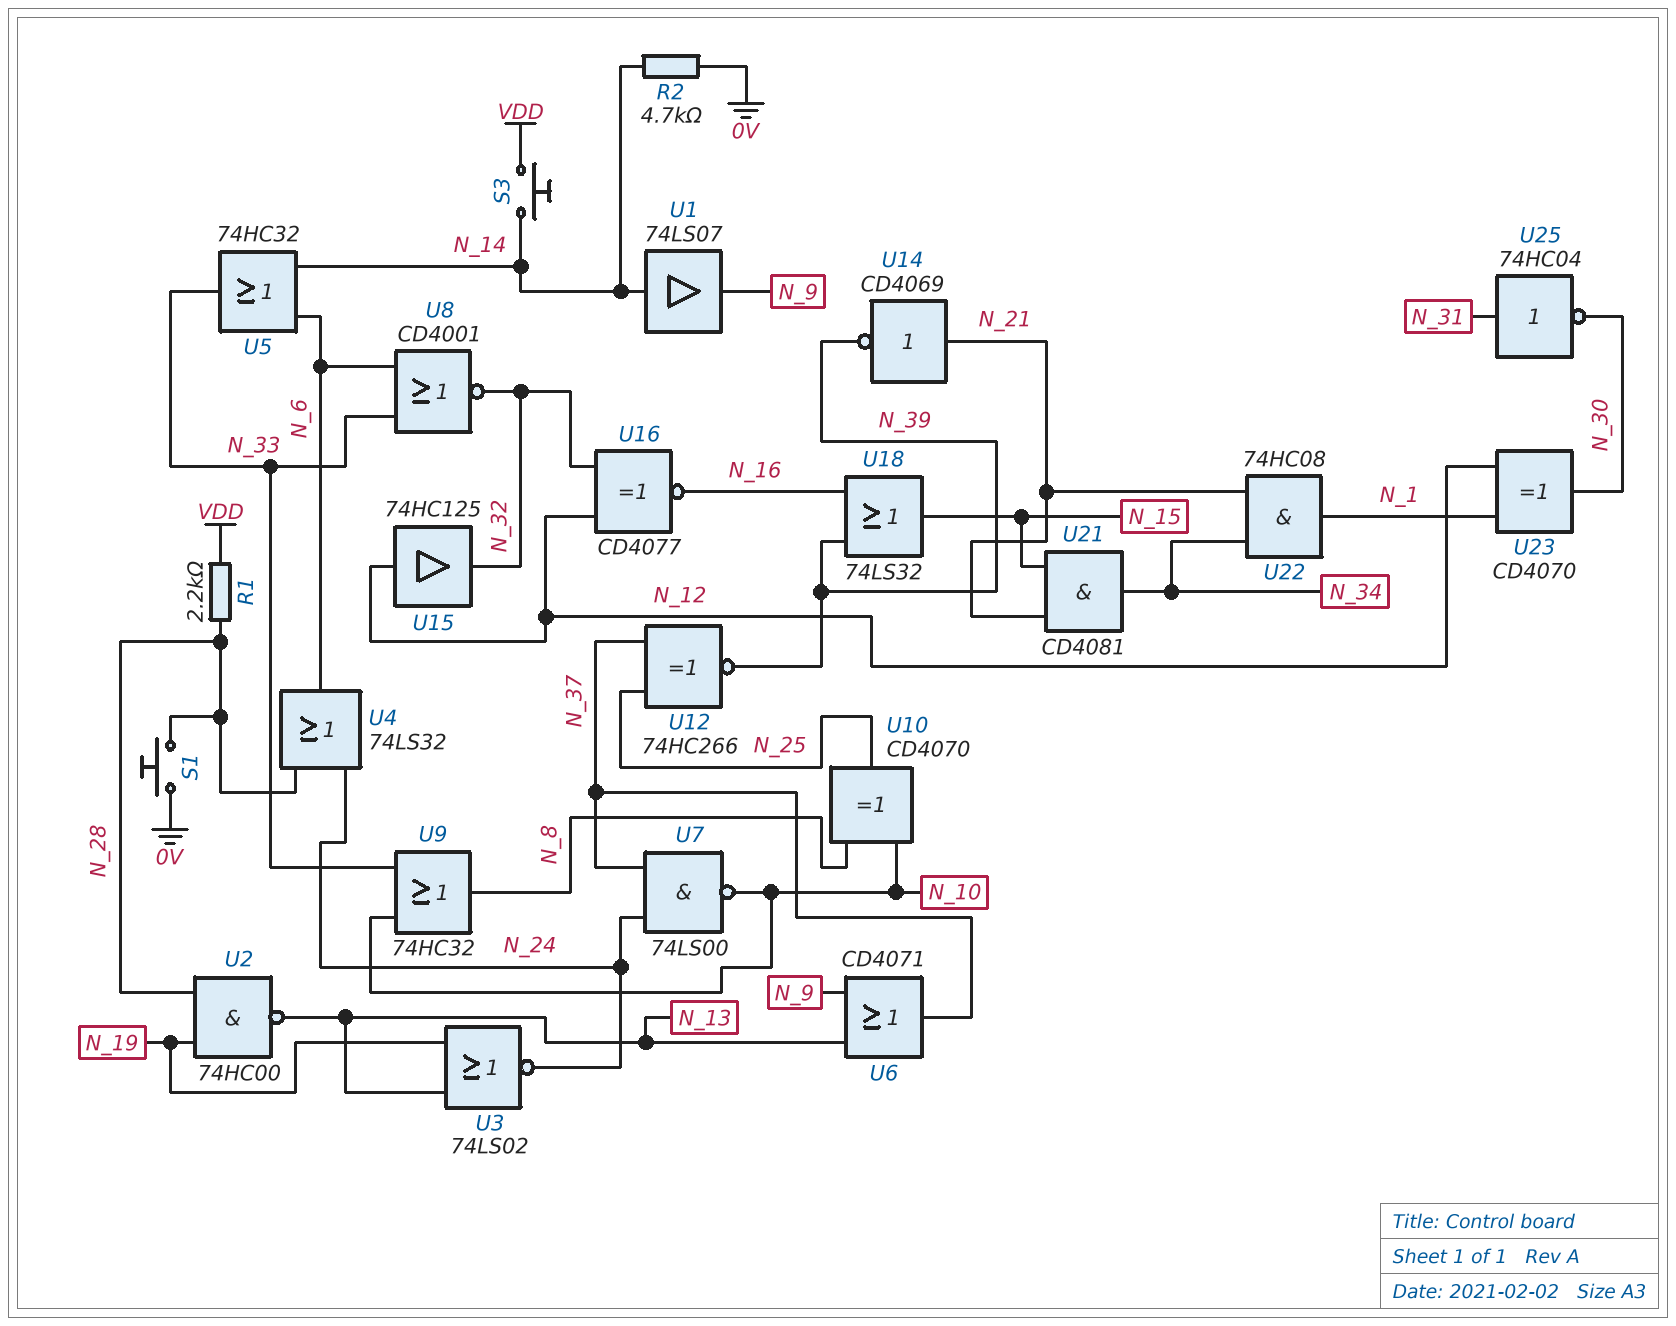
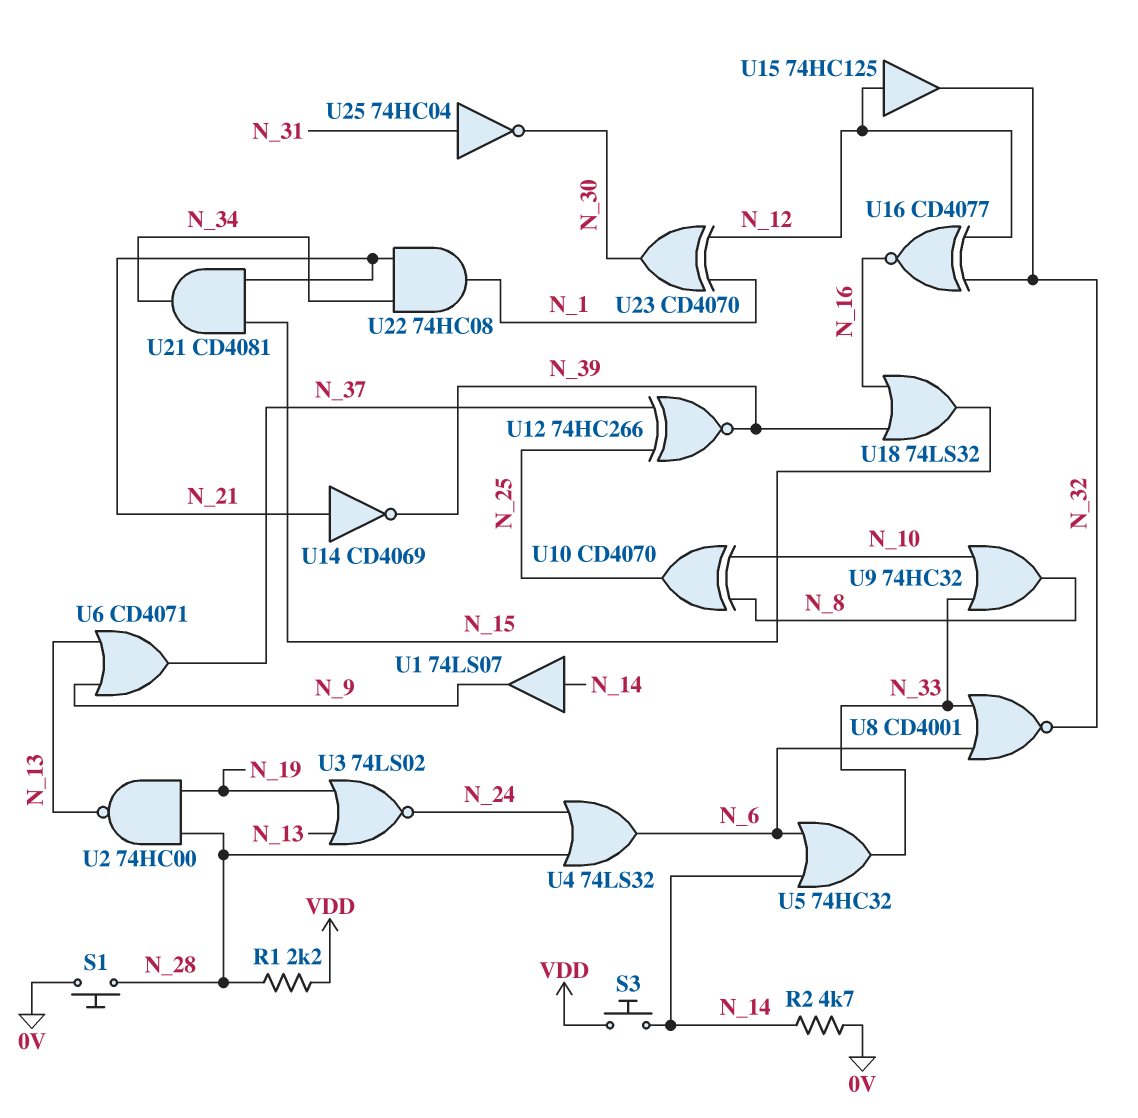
U7: NAND 74LS00 (in N_24, in N_37, out N_10) -> none

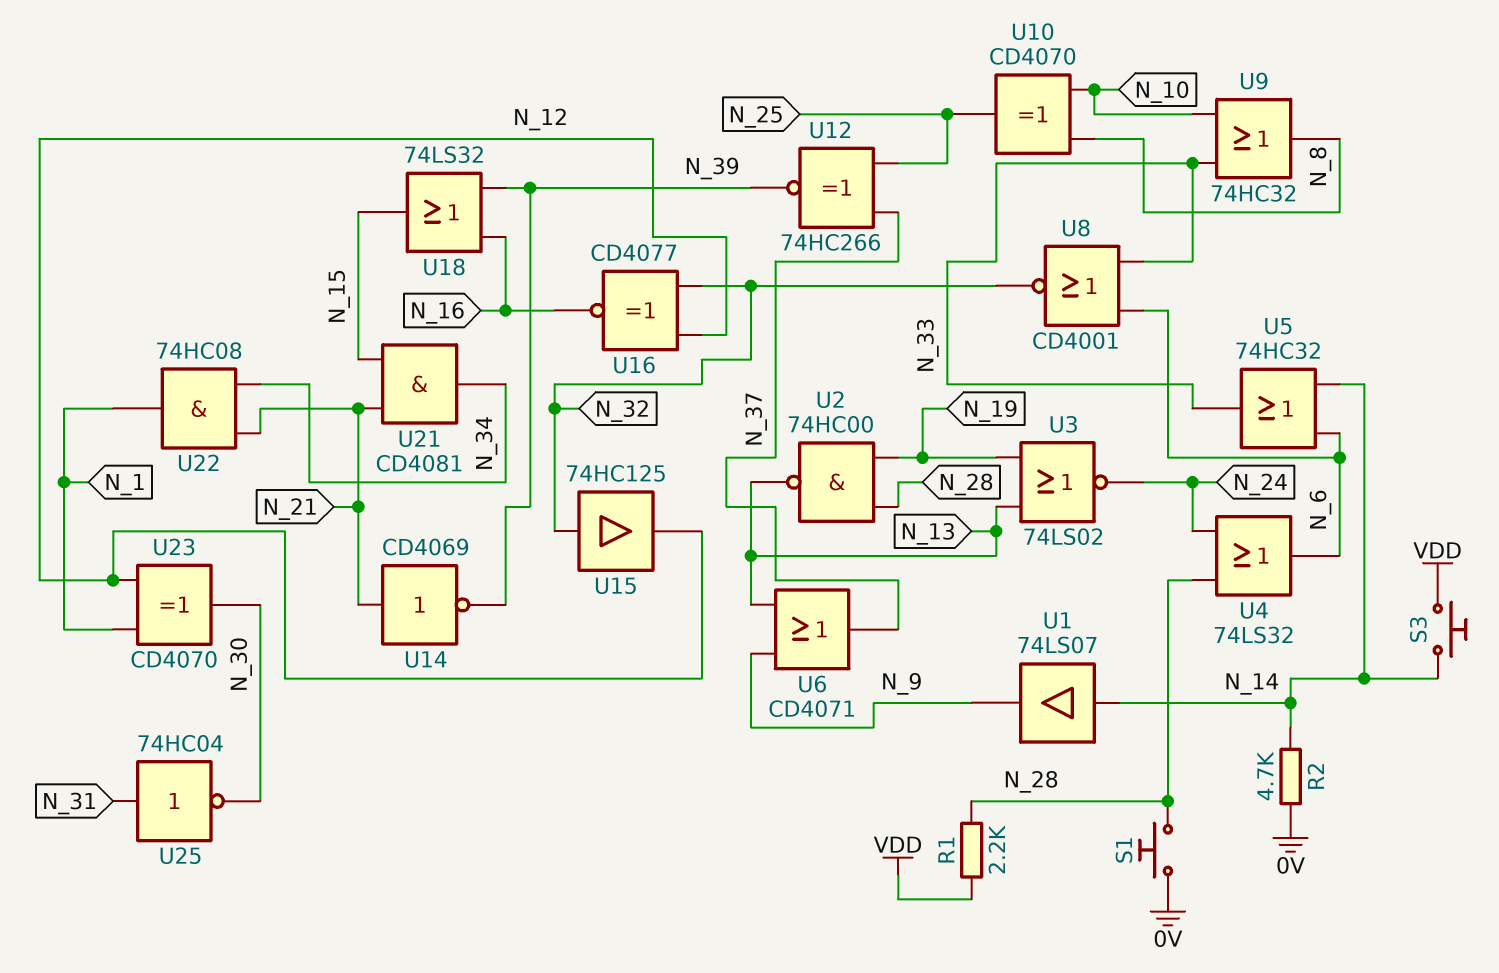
U15: buffer 74HC125 (in N_12, out N_32) -> buffer 74HC125 (in N_32, out N_12)

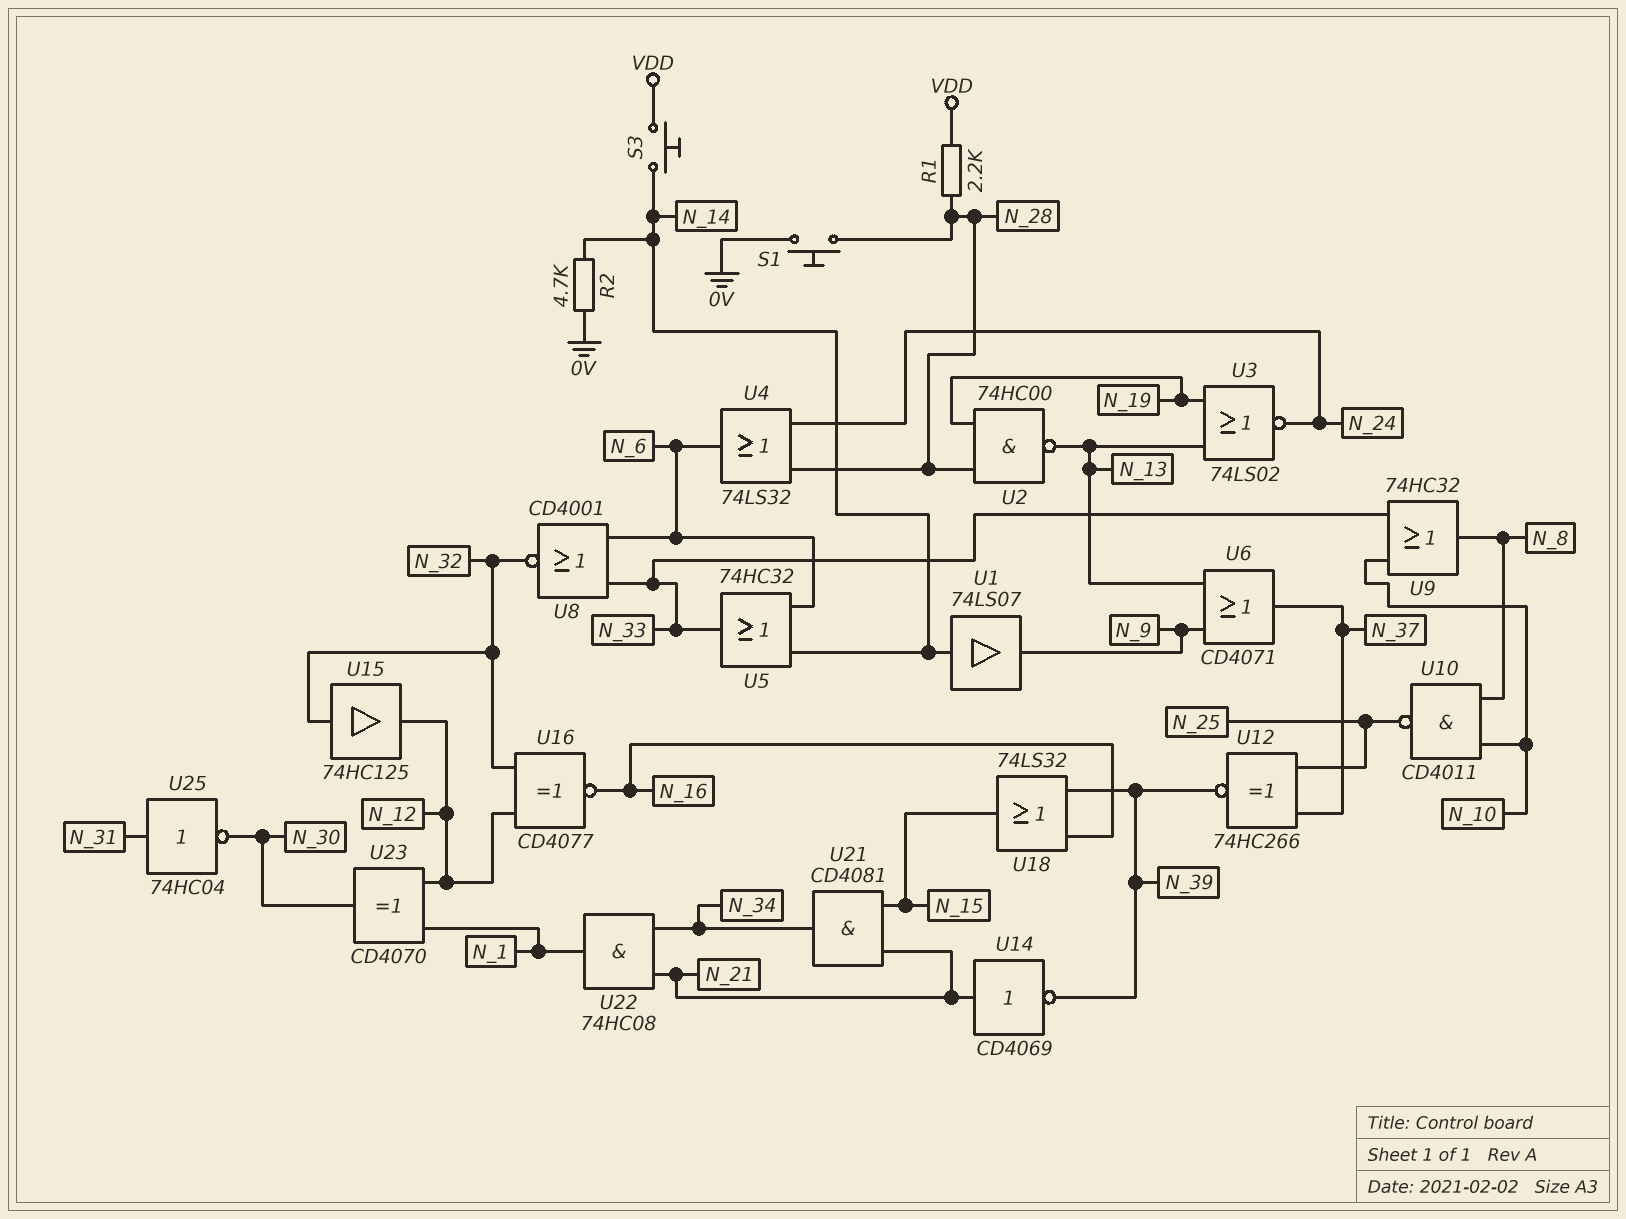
U10: XOR CD4070 (in N_8, in N_10, out N_25) -> NAND CD4011 (in N_8, in N_10, out N_25)

